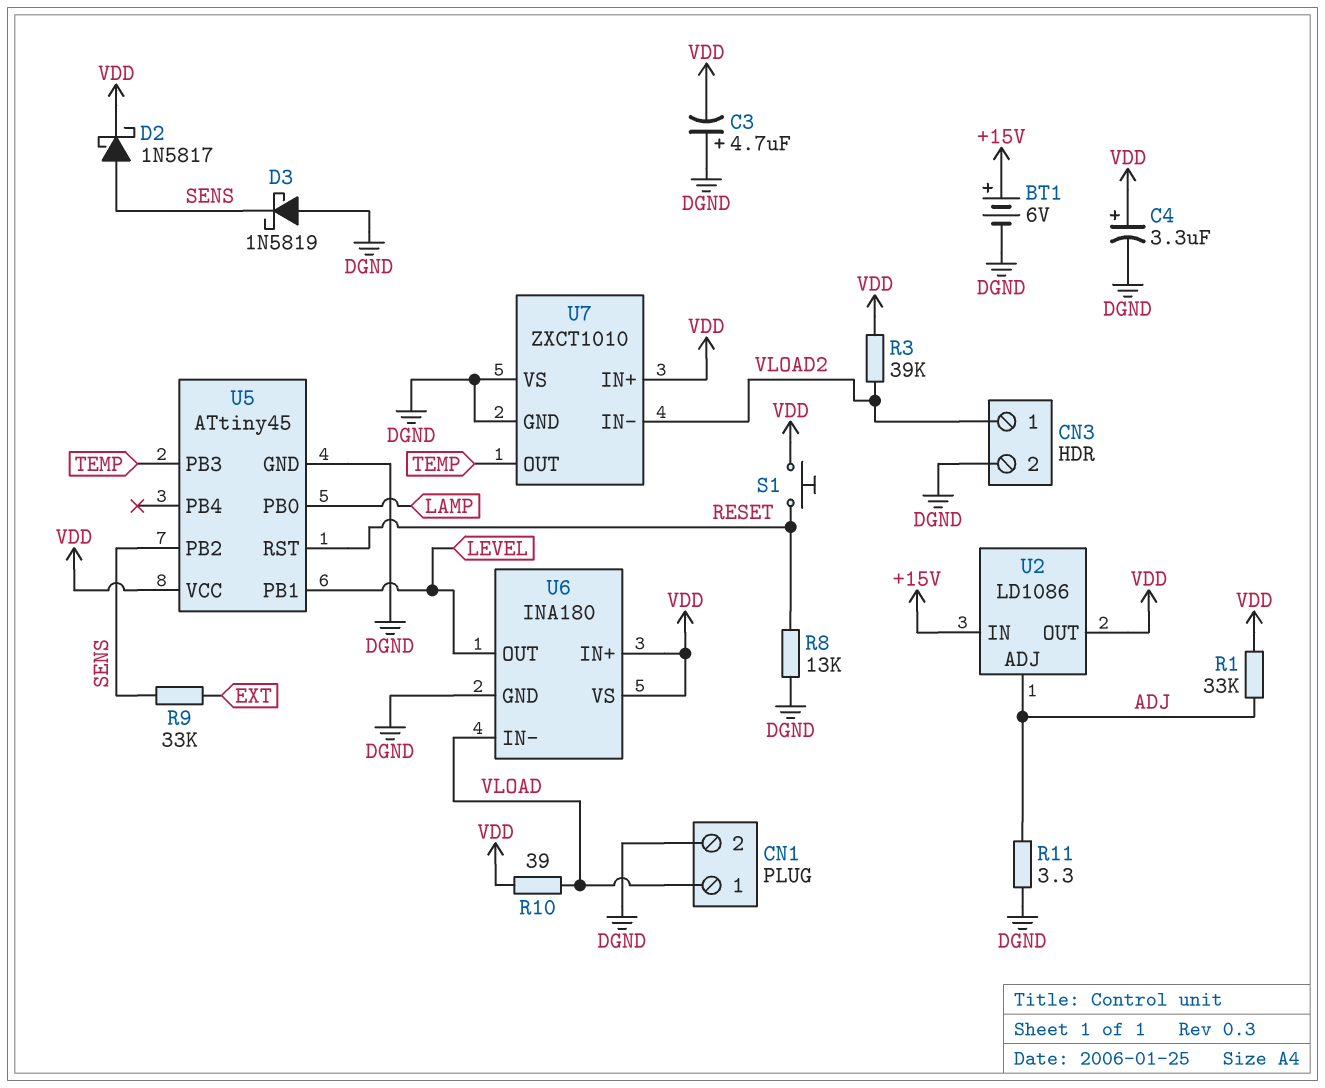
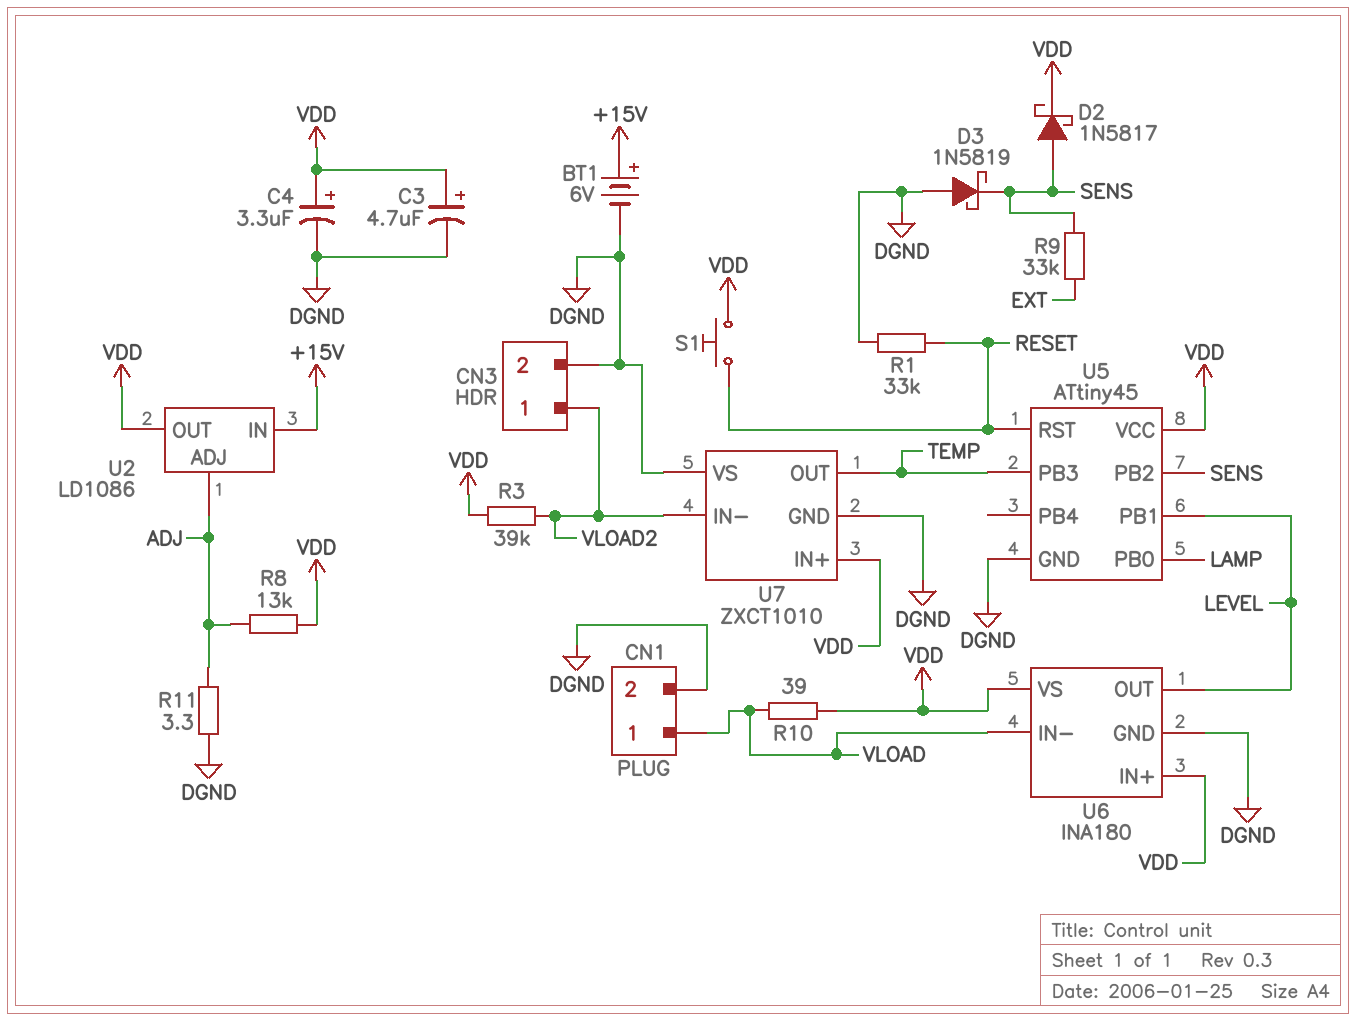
C3: 4.7uF (plus DGND, minus VDD) -> 4.7uF (plus VDD, minus DGND)
R1: 33k (ADJ, VDD) -> 33k (DGND, RESET)
R8: 13k (DGND, RESET) -> 13k (ADJ, VDD)

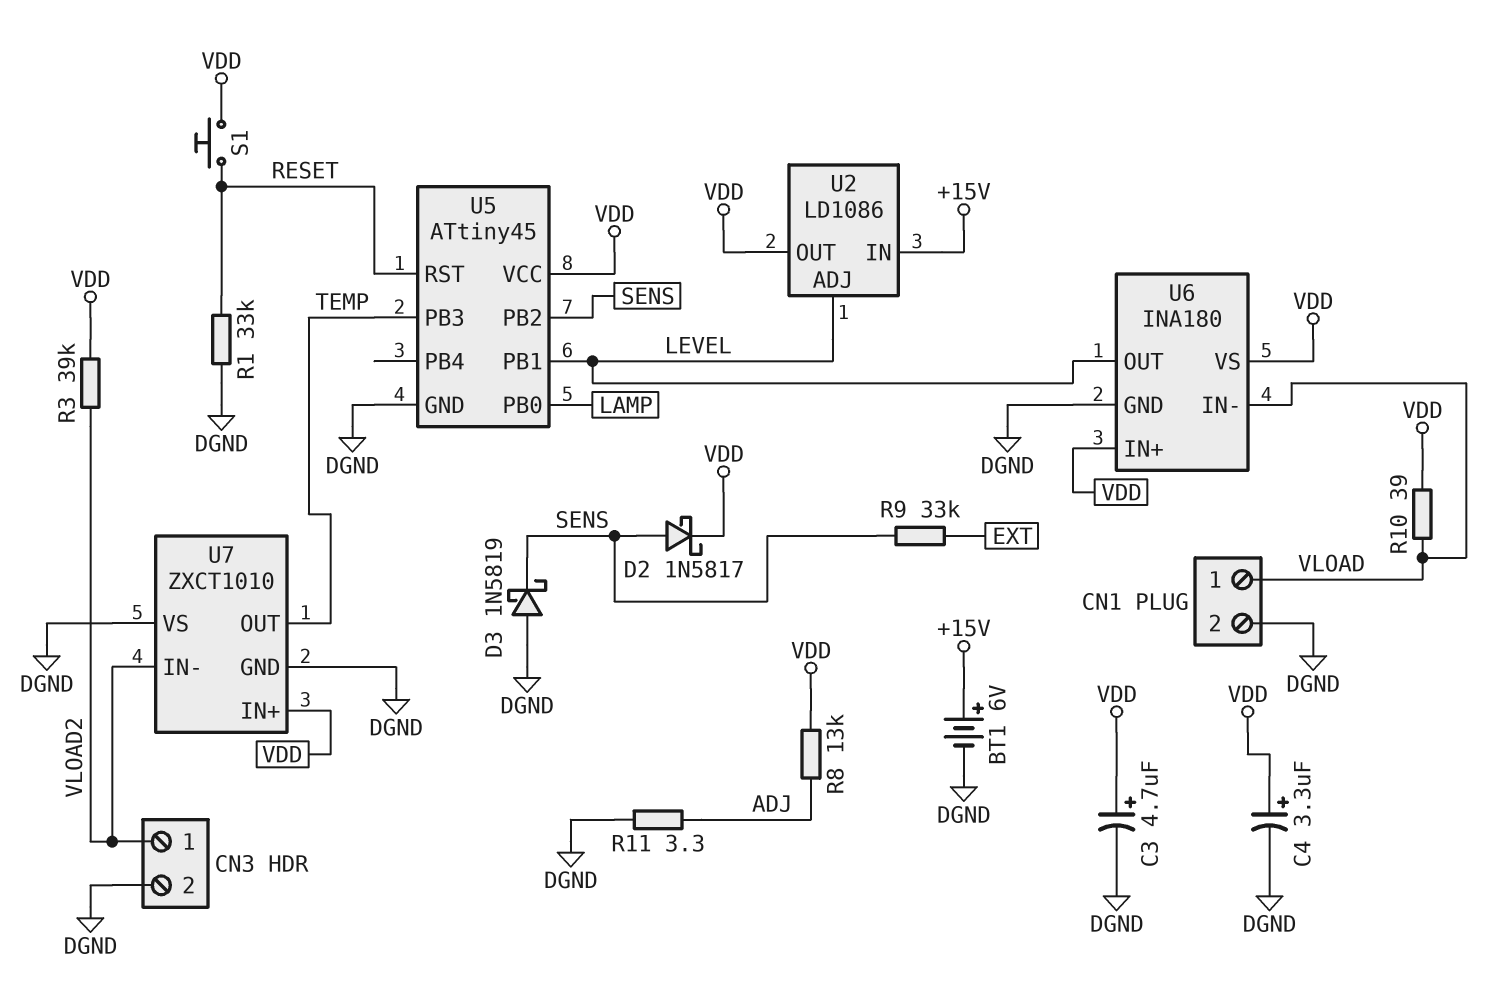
U2 pin ADJ: ADJ -> LEVEL

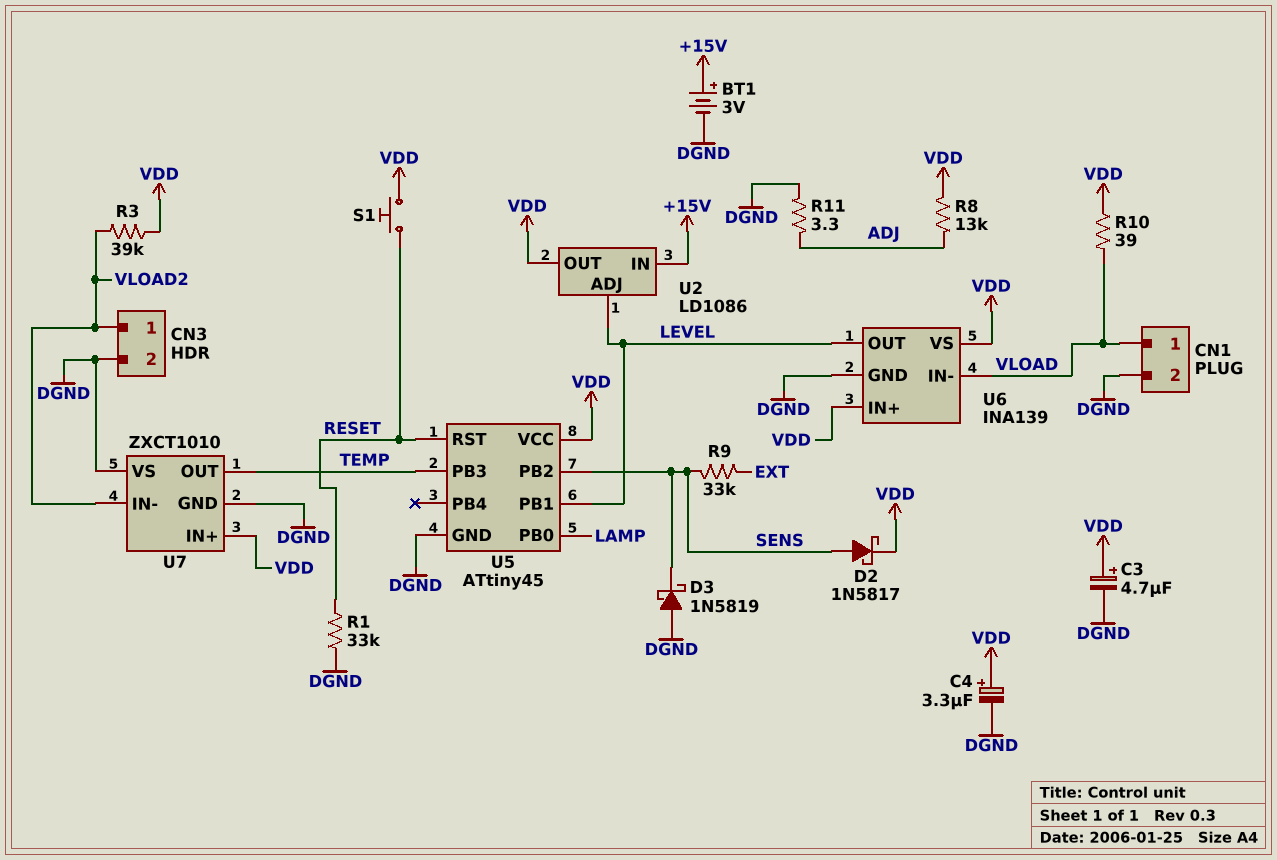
BT1: 6V (plus +15V, minus DGND) -> 3V (plus +15V, minus DGND)
U6: INA180 -> INA139

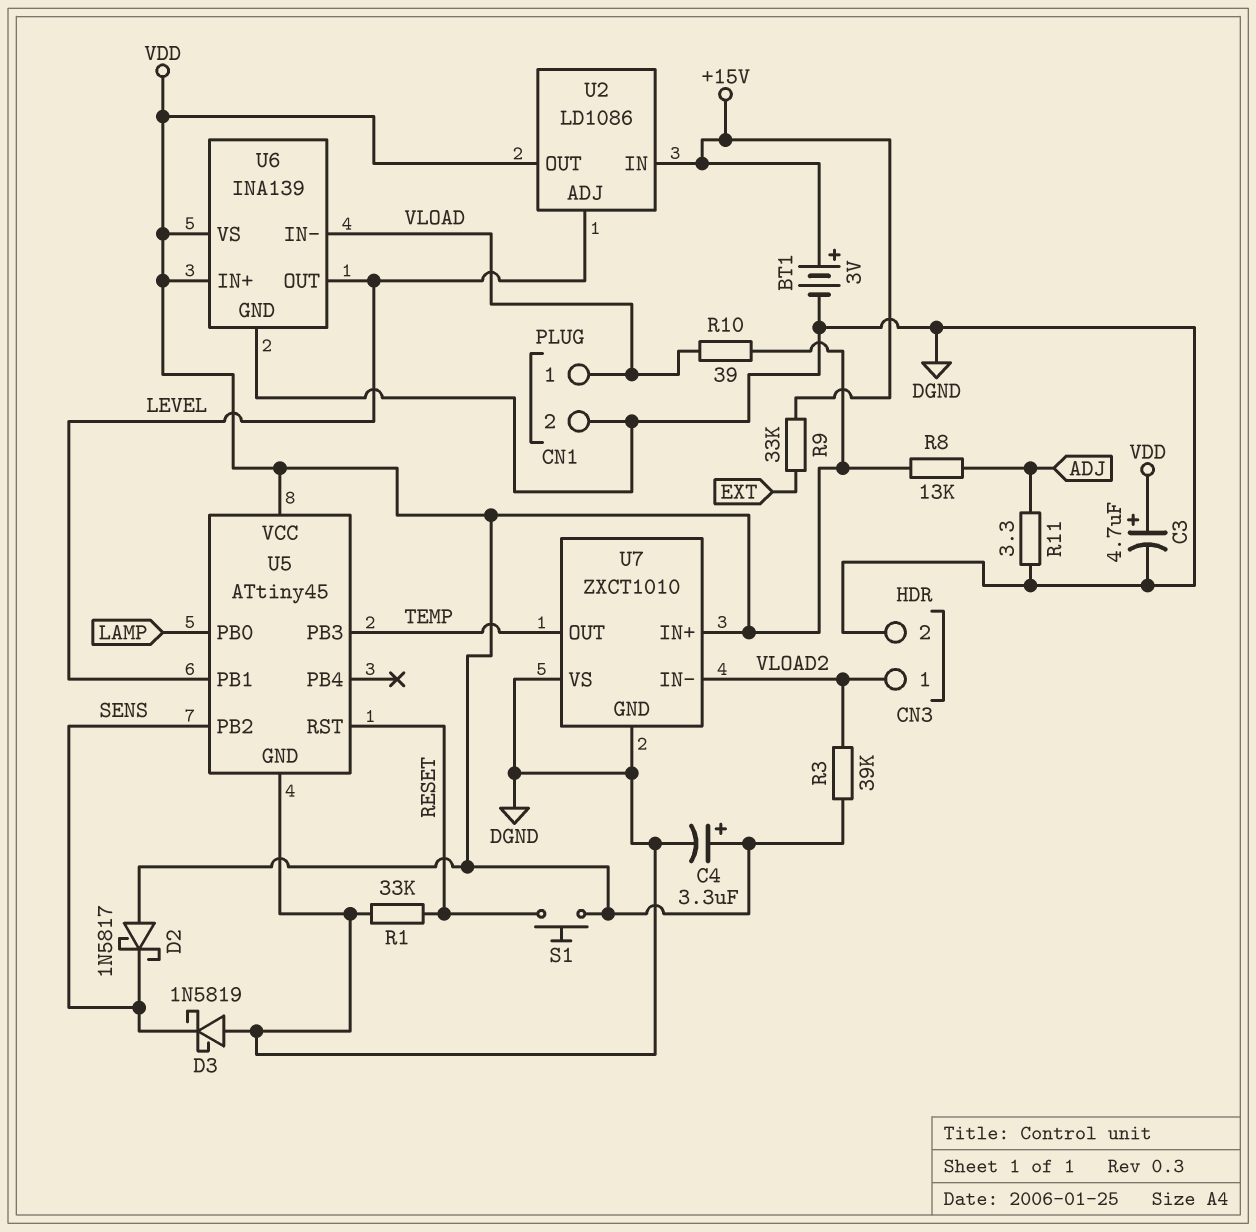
D2: schottky 1N5817 (A SENS, K VDD) -> schottky 1N5817 (A VDD, K SENS)
R9: 33k (EXT, SENS) -> 33k (+15V, EXT)

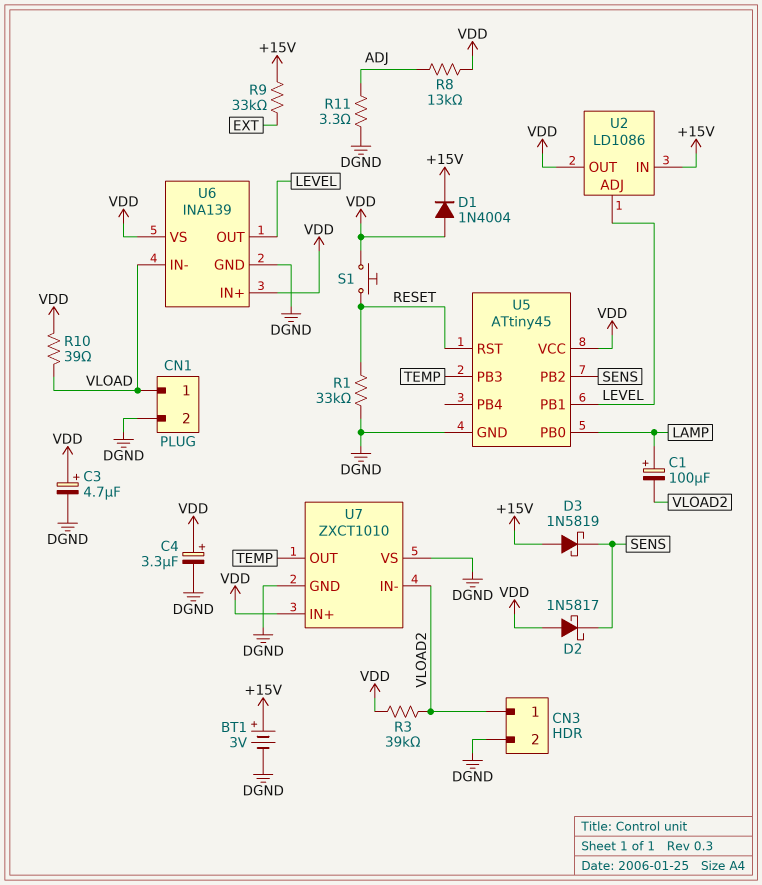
C1: none -> 100uF (plus LAMP, minus VLOAD2)
D1: none -> diode 1N4004 (A VDD, K +15V)
D3: schottky 1N5819 (A DGND, K SENS) -> schottky 1N5819 (A +15V, K SENS)

